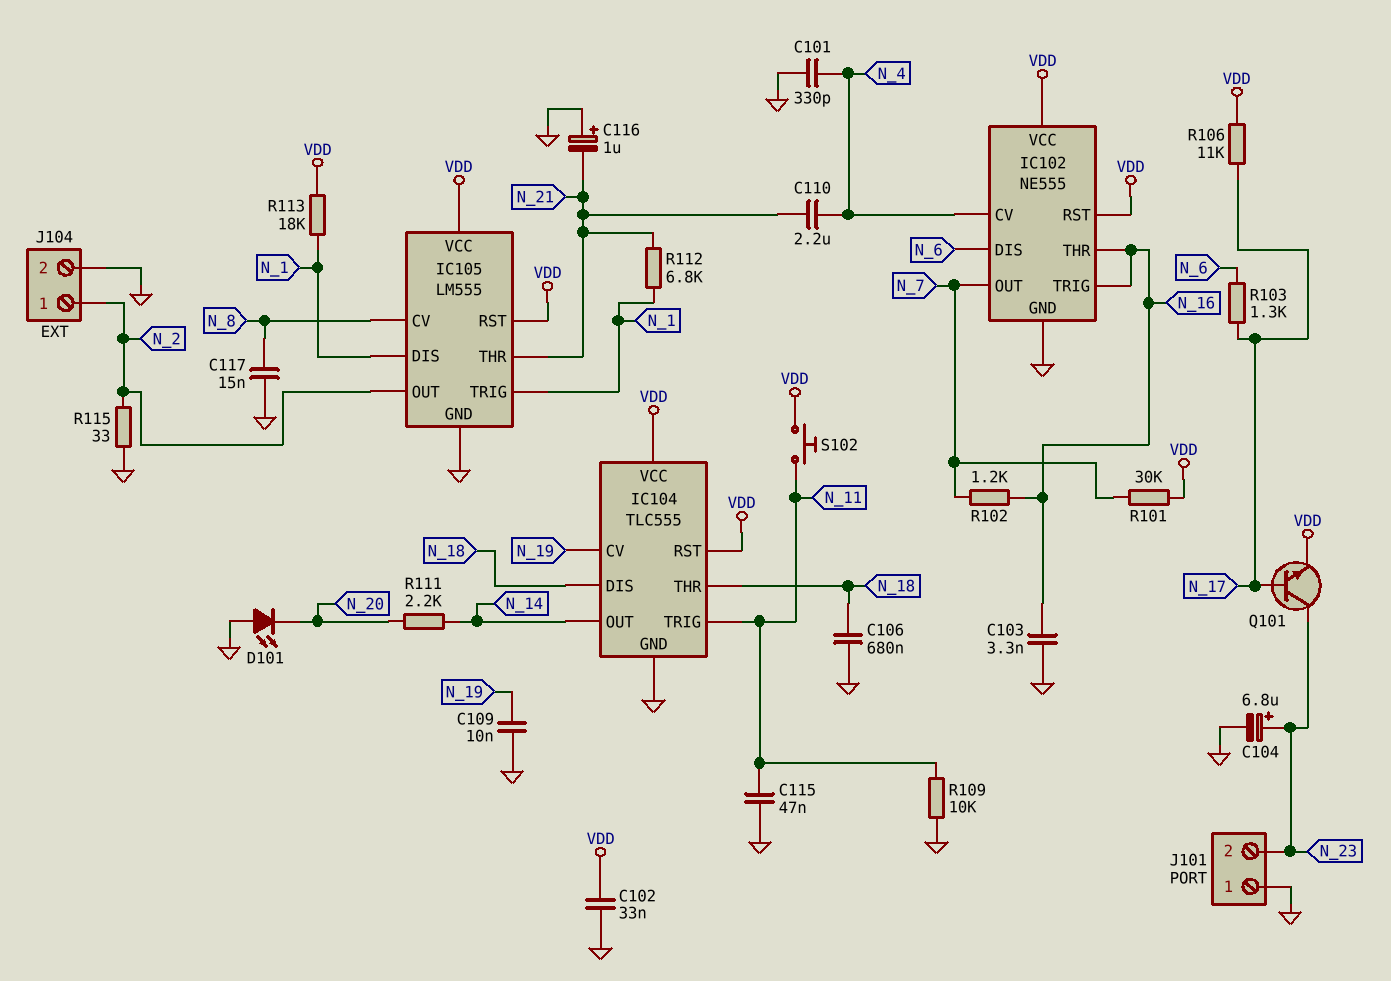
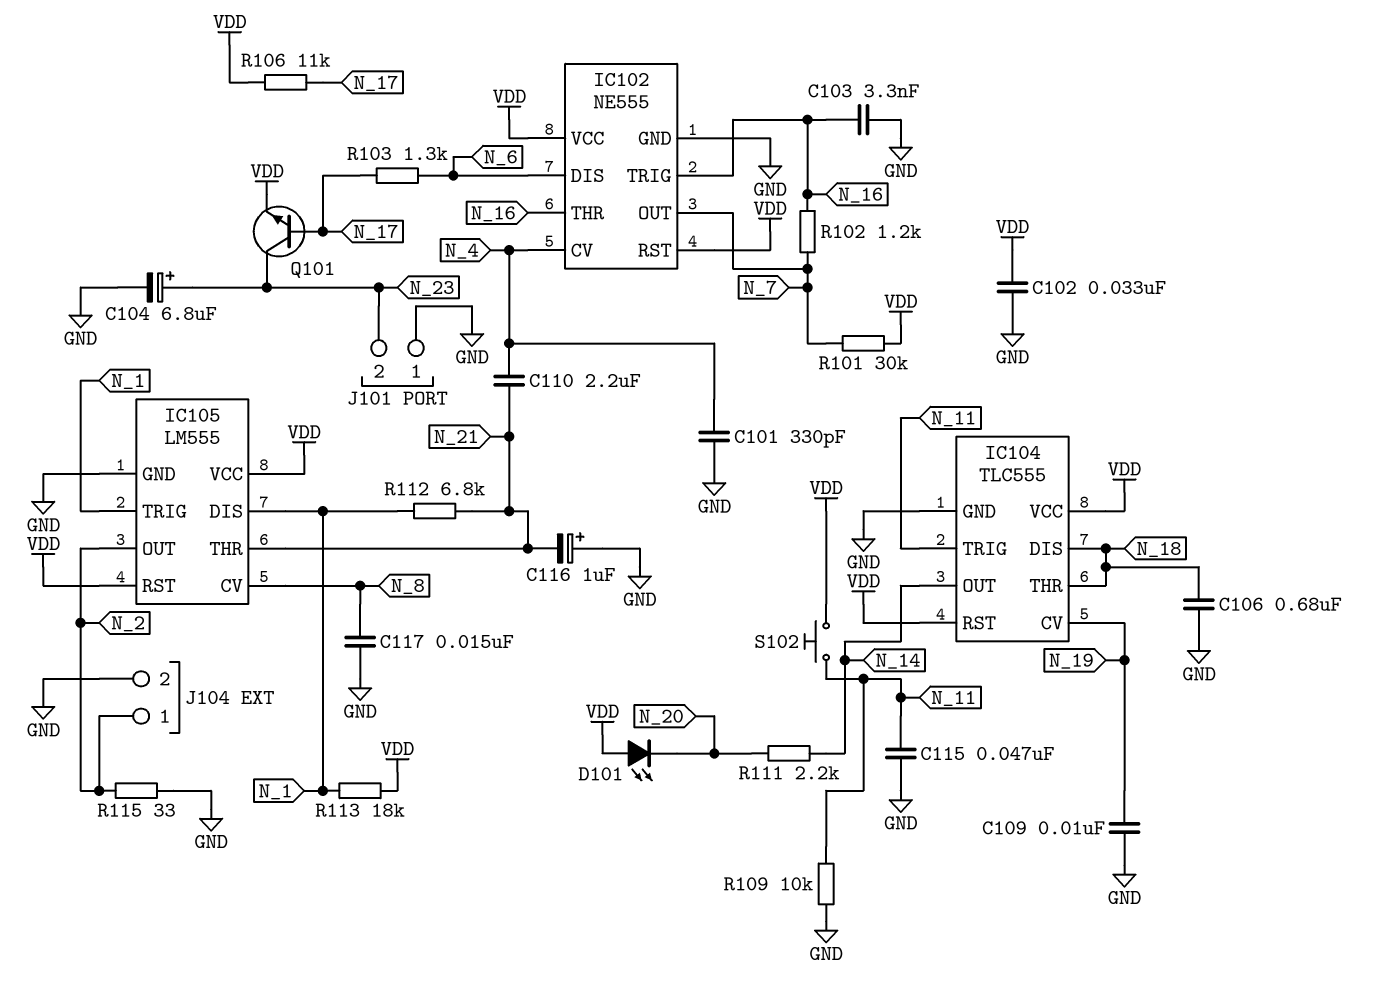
D101: LED (A GND, K N_20) -> LED (A VDD, K N_20)

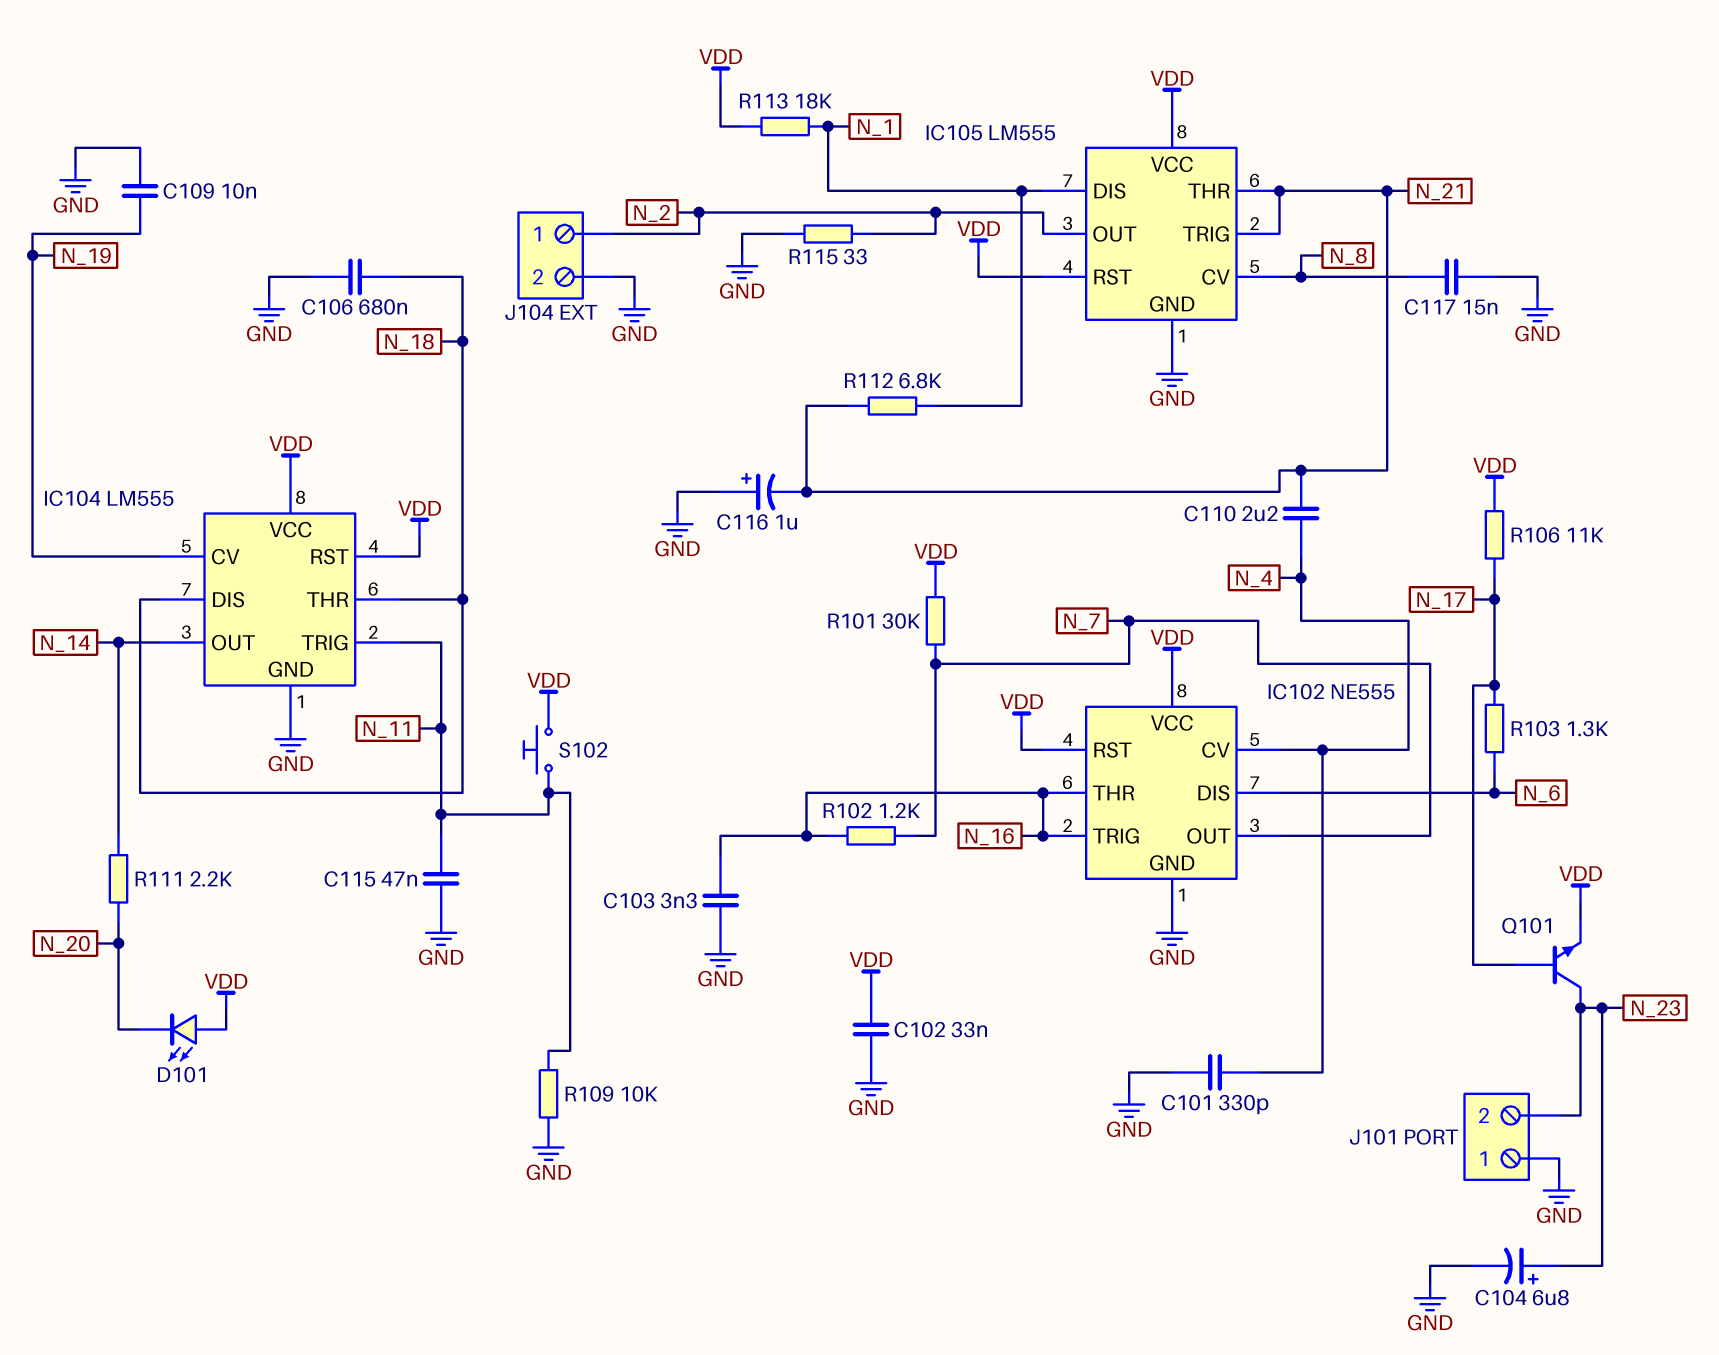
IC104: TLC555 -> LM555
IC105 pin TRIG: N_1 -> N_21

